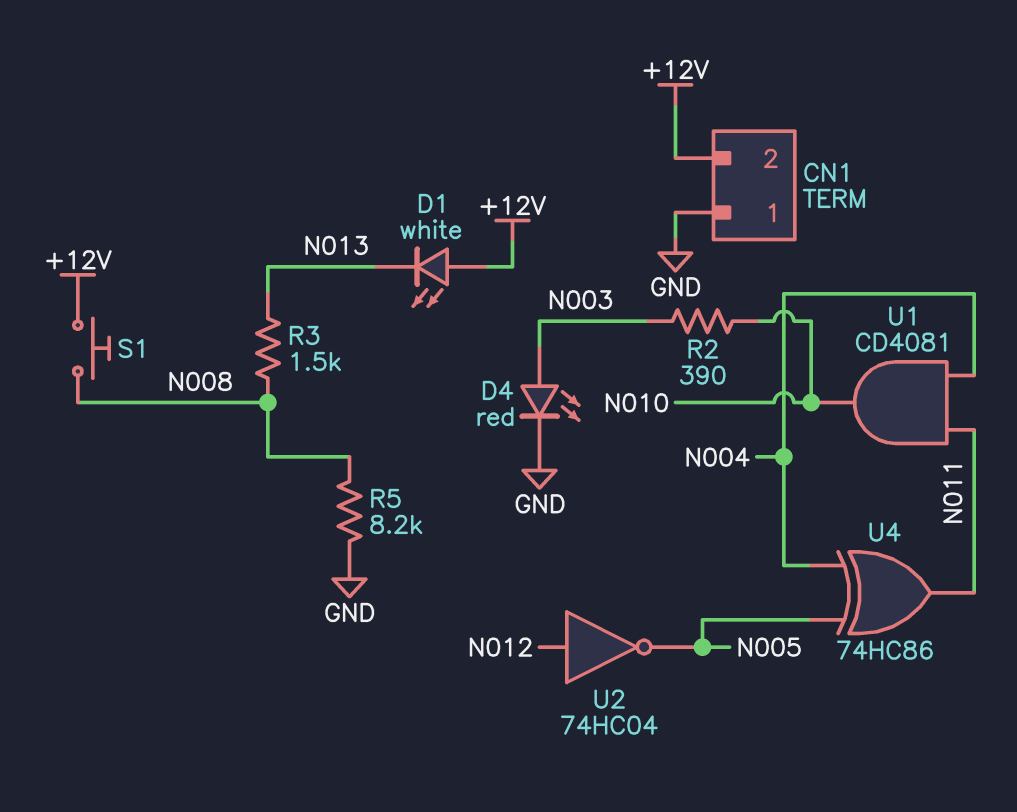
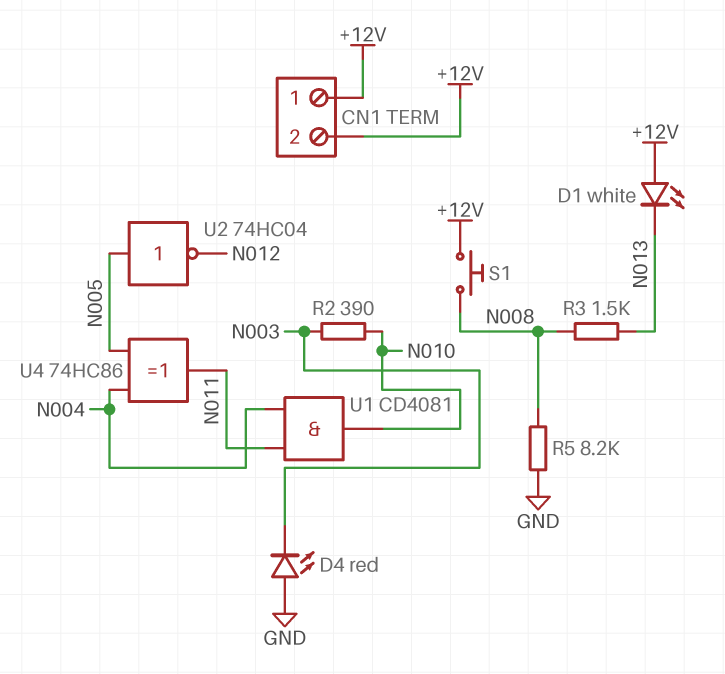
CN1 pin 1: GND -> +12V
D4: LED red (A N003, K GND) -> LED red (A GND, K N003)
U2: NOT 74HC04 (in N012, out N005) -> NOT 74HC04 (in N005, out N012)

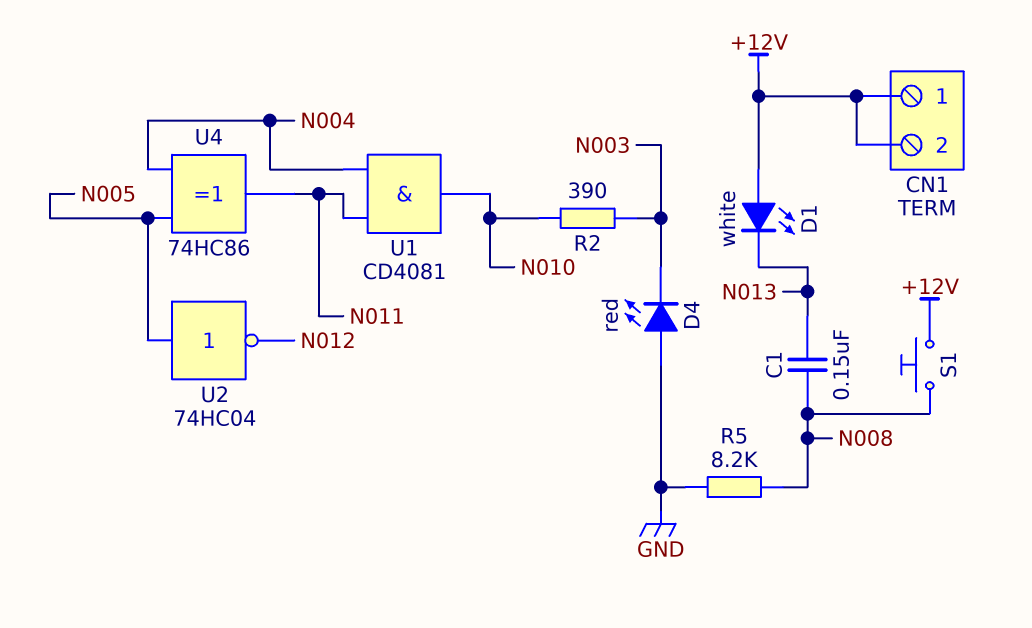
C1: none -> 150nF (N008, N013)
R3: 1.5k (N008, N013) -> none

